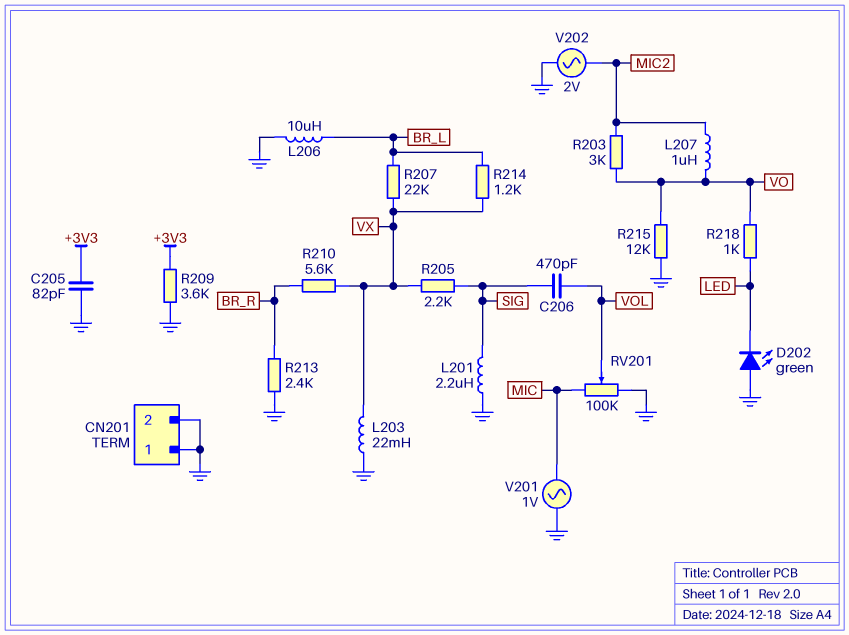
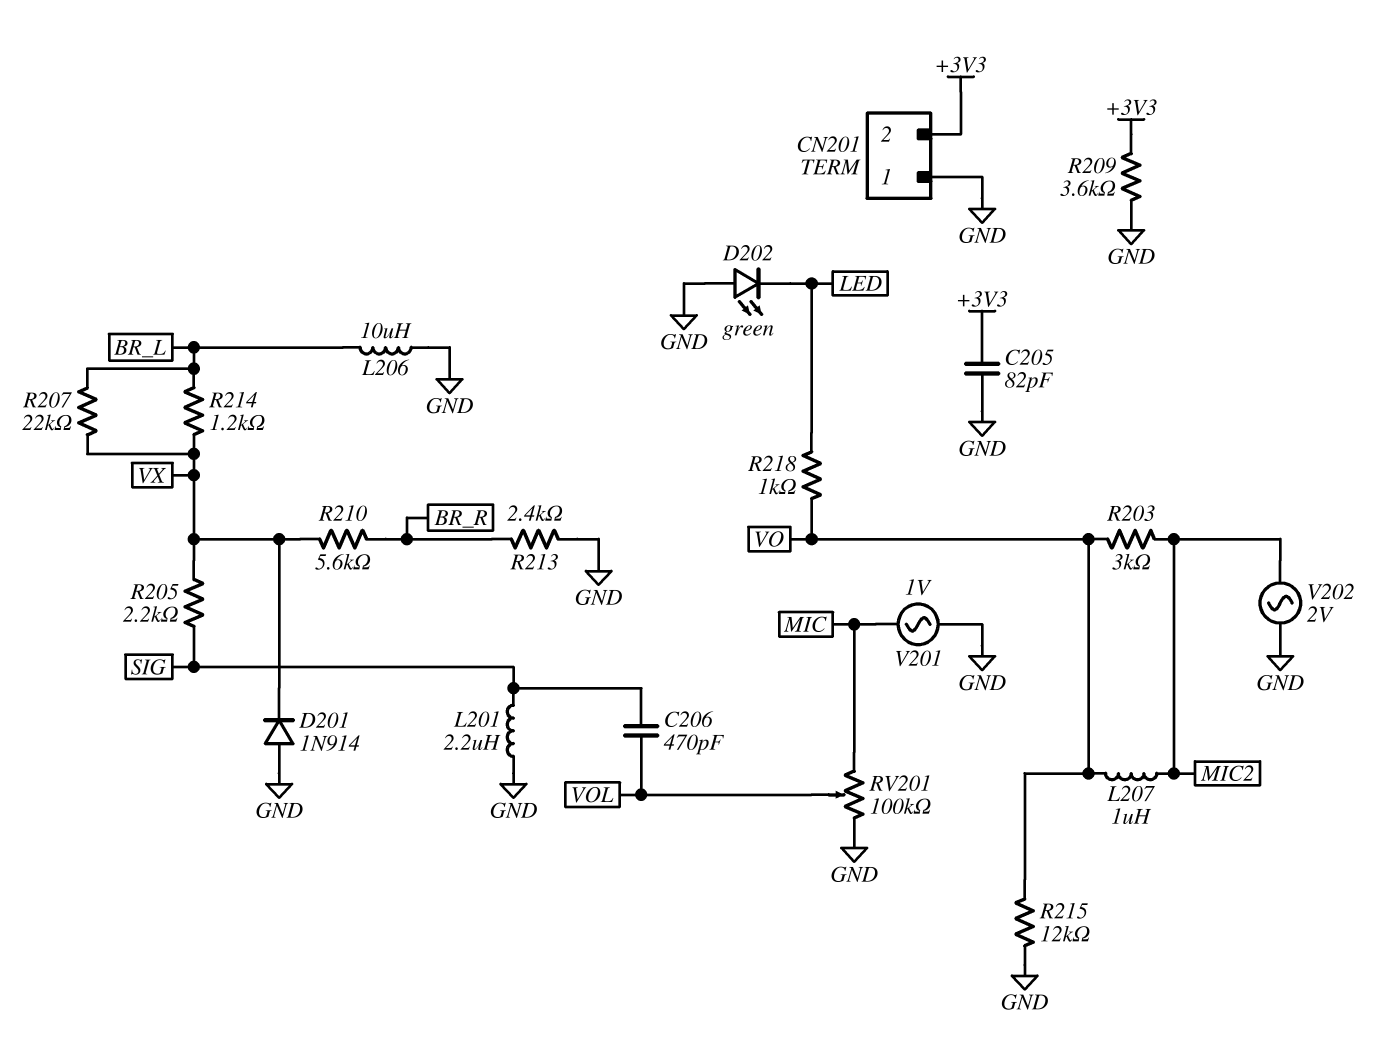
CN201 pin 2: GND -> +3V3
D201: none -> diode 1N914 (A GND, K VX)
L203: 22mH (GND, VX) -> none

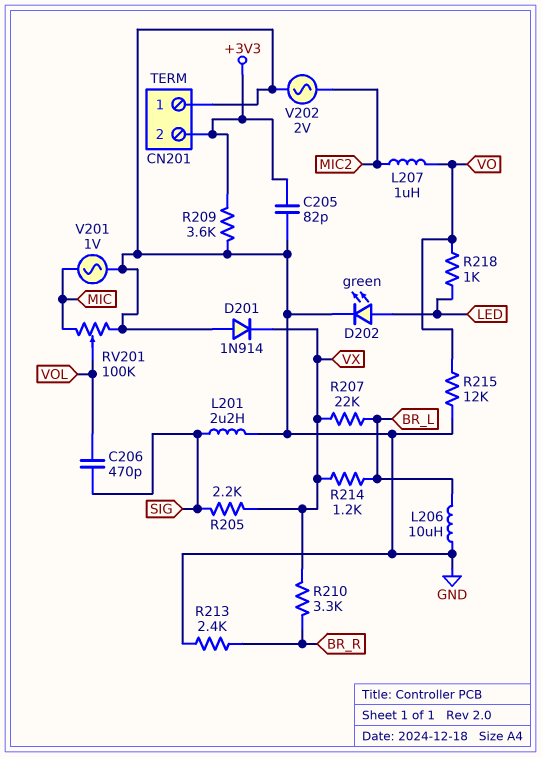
D202: LED green (A GND, K LED) -> LED green (A LED, K GND)
R203: 3k (MIC2, VO) -> none
R210: 5.6k (BR_R, VX) -> 3.3k (BR_R, VX)

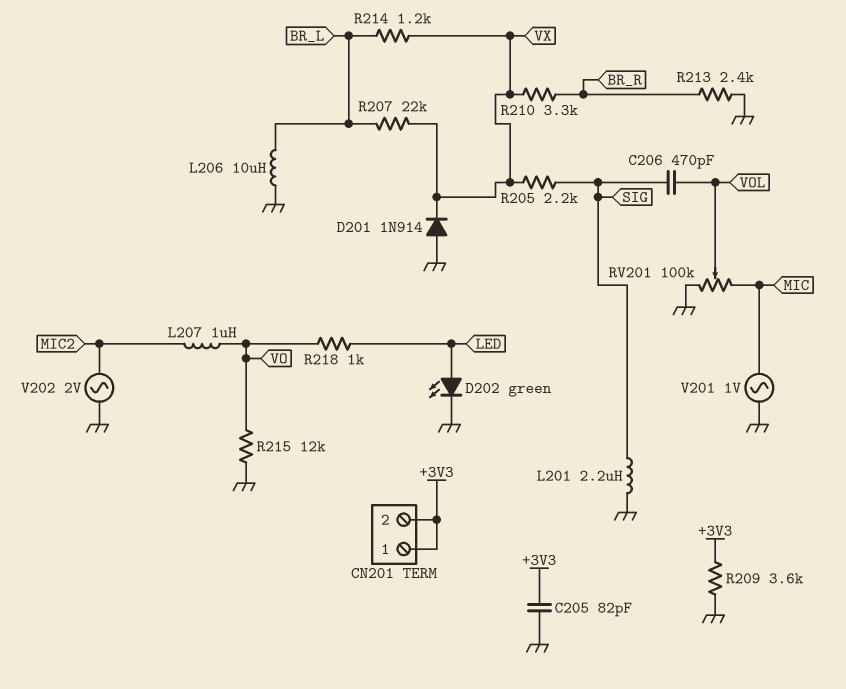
CN201 pin 1: GND -> +3V3

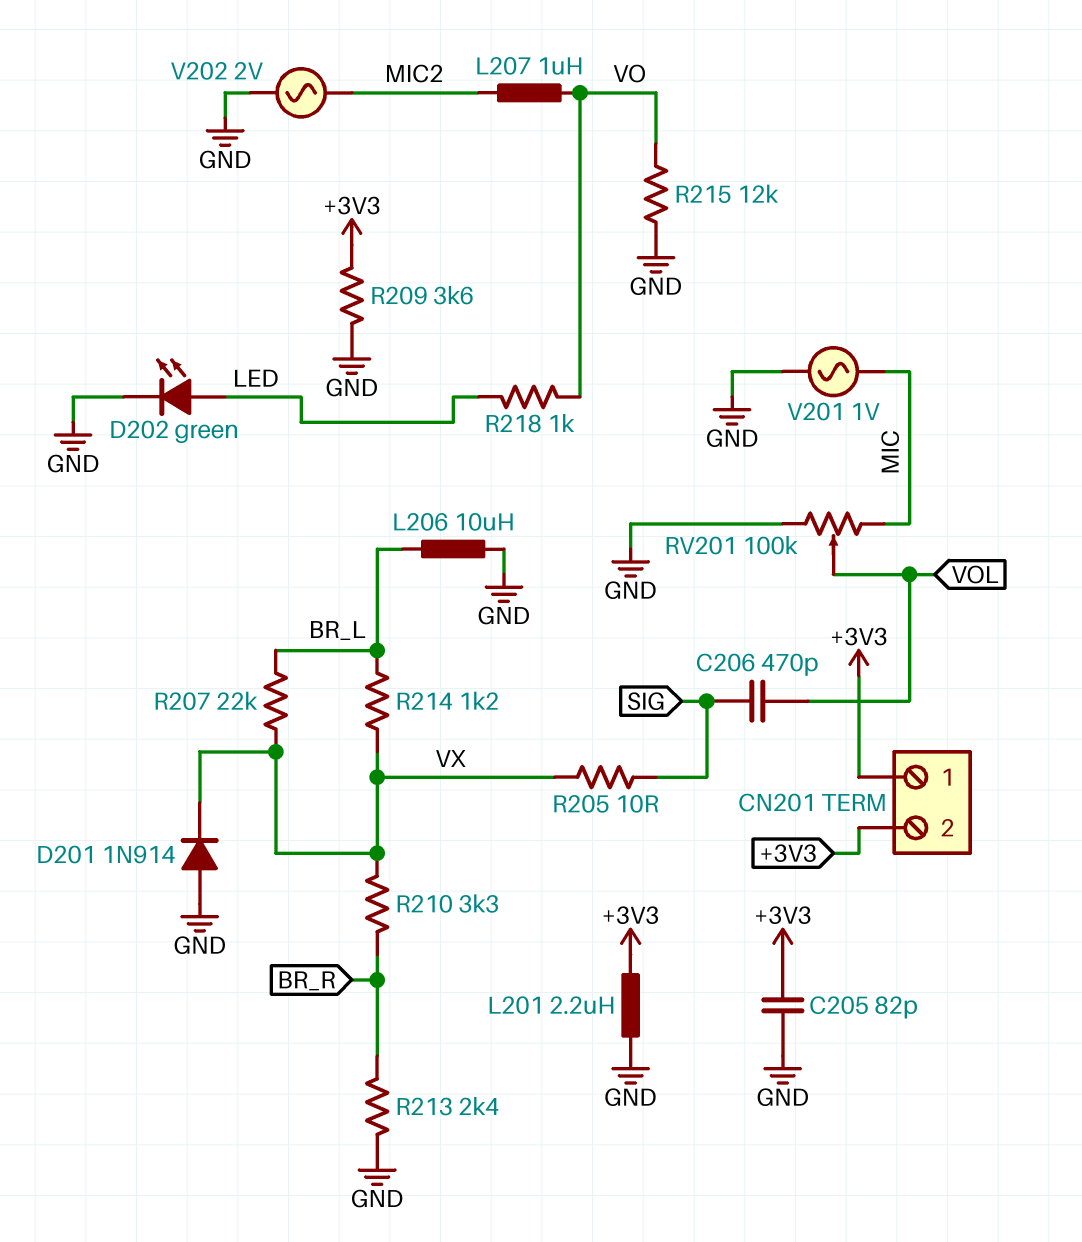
L201: 2.2uH (GND, SIG) -> 2.2uH (+3V3, GND)
R205: 2.2k (SIG, VX) -> 10 (SIG, VX)

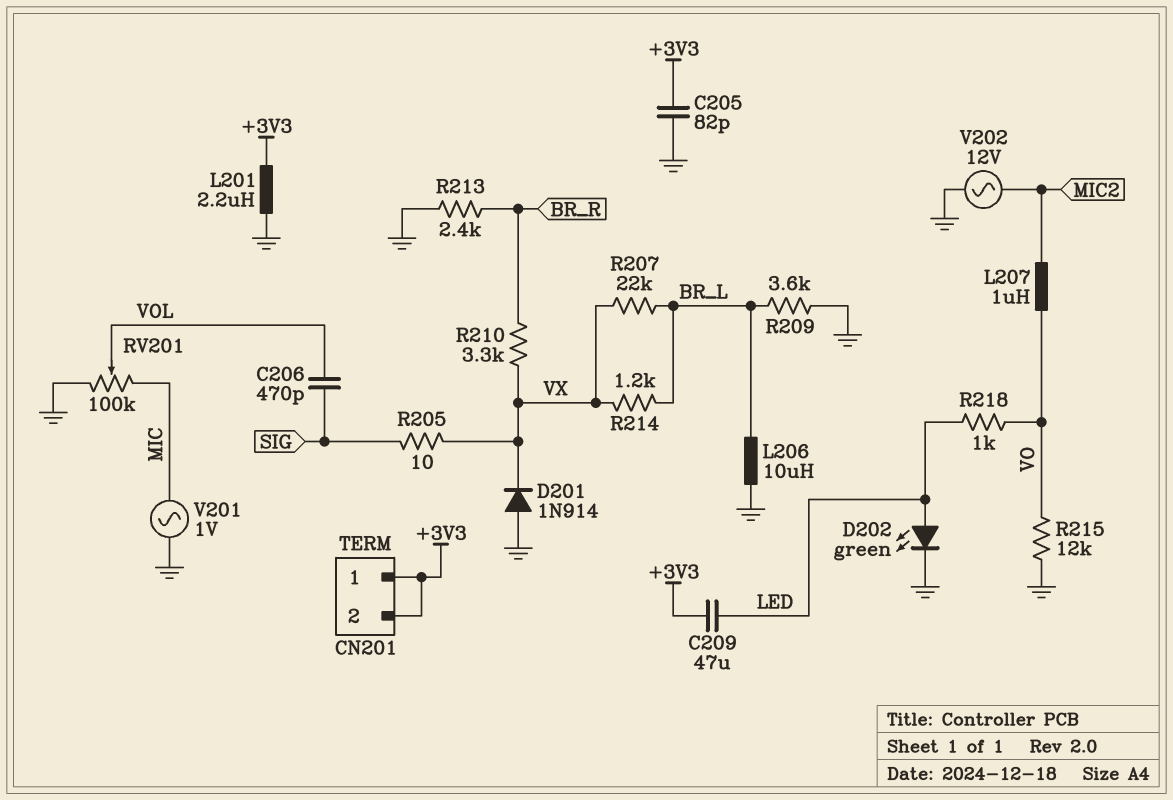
C209: none -> 47uF (+3V3, LED)
R209: 3.6k (+3V3, GND) -> 3.6k (BR_L, GND)
V202: AC 2V (GND, MIC2) -> AC 12V (GND, MIC2)

